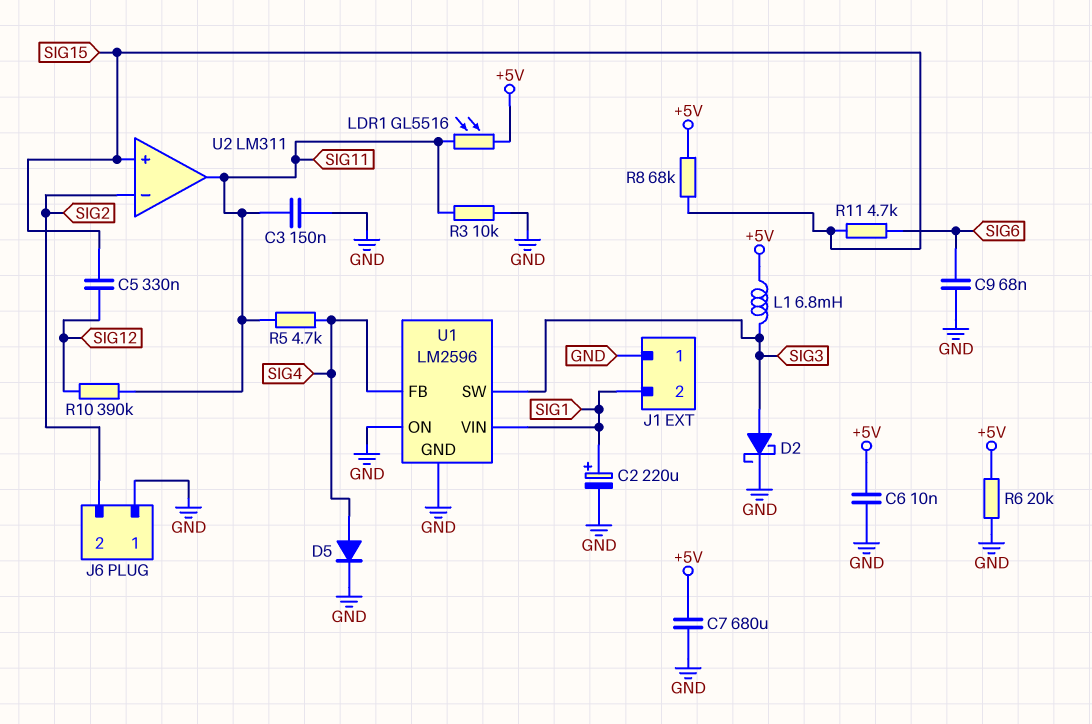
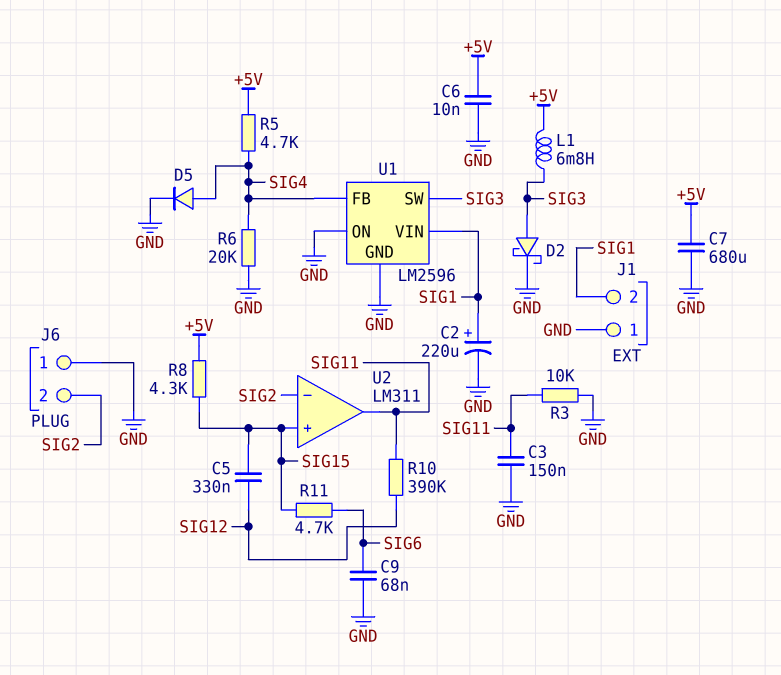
LDR1: GL5516 (+5V, SIG11) -> none
R5: 4.7k (SIG4, SIG11) -> 4.7k (+5V, SIG4)
R6: 20k (+5V, GND) -> 20k (GND, SIG4)
R8: 68k (+5V, SIG15) -> 4.3k (+5V, SIG15)

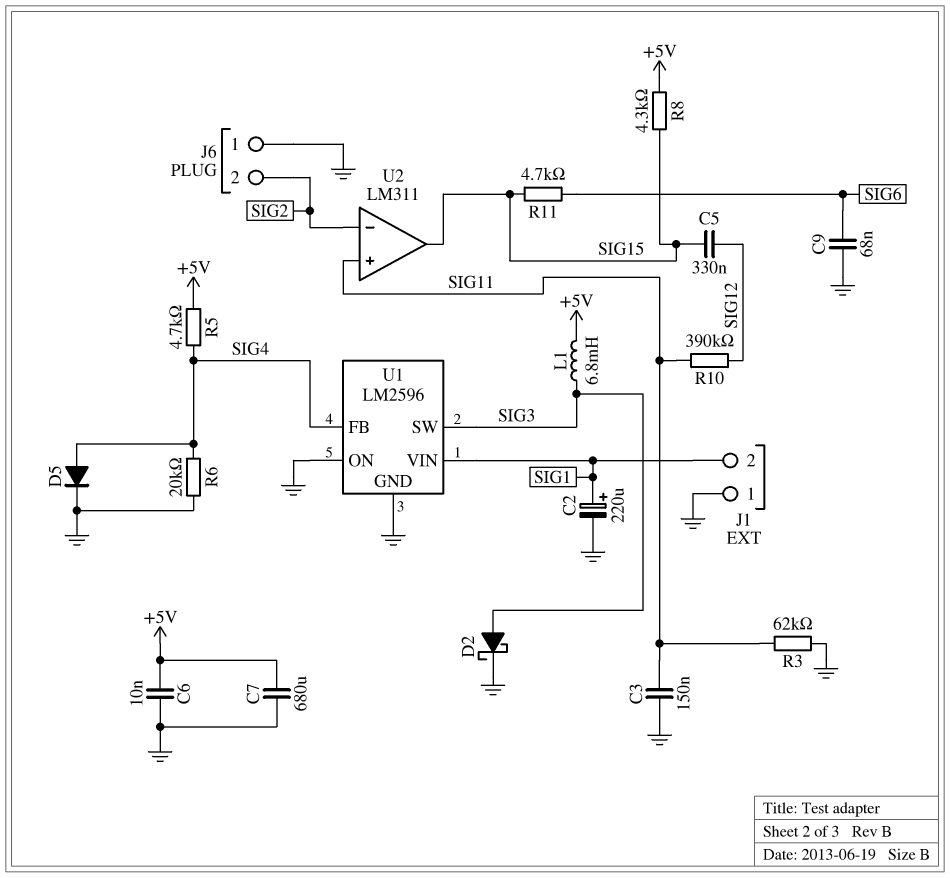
R3: 10k (GND, SIG11) -> 62k (GND, SIG11)
U2 pin in+: SIG15 -> SIG11
U2 pin out: SIG11 -> SIG15

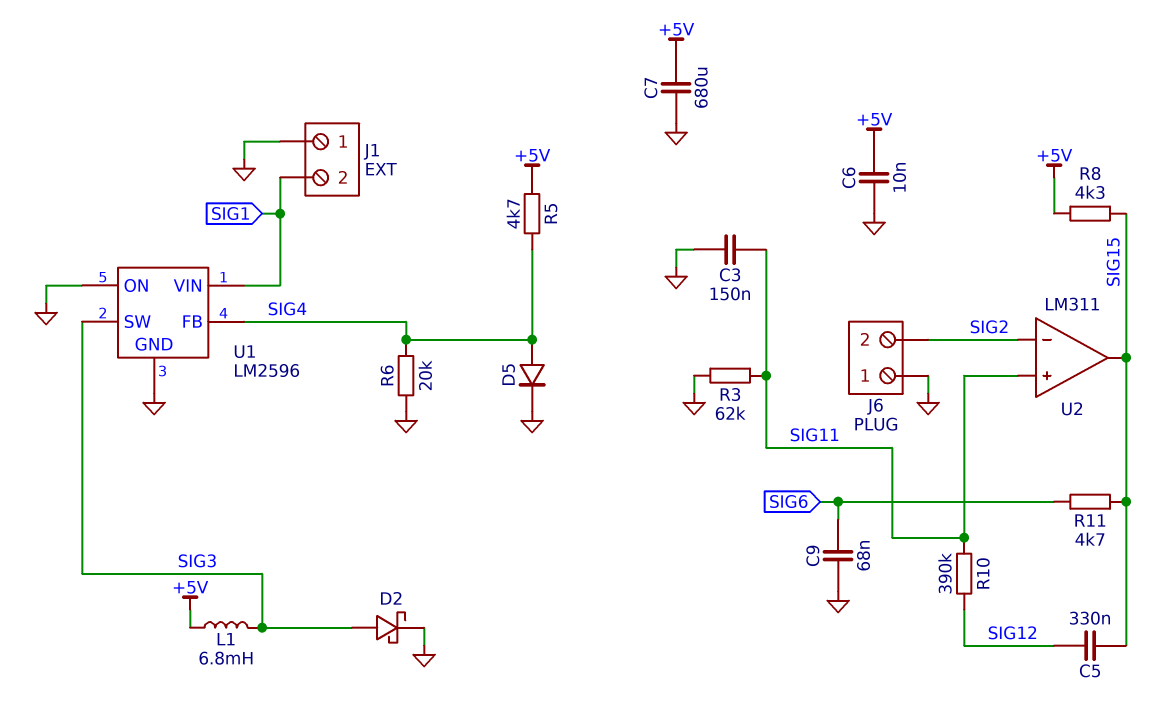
C2: 220uF (plus SIG1, minus GND) -> none

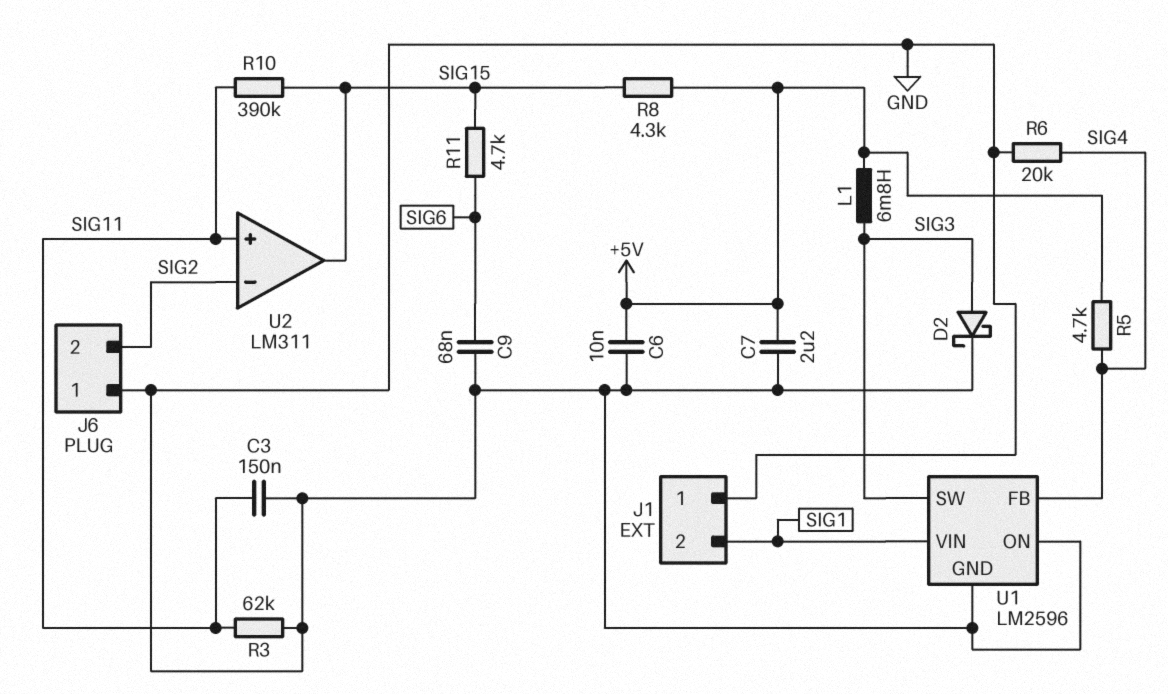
C5: 330nF (SIG12, SIG15) -> none
C7: 680uF (+5V, GND) -> 2.2uF (+5V, GND)
D5: diode (A SIG4, K GND) -> none
R10: 390k (SIG11, SIG12) -> 390k (SIG11, SIG15)

